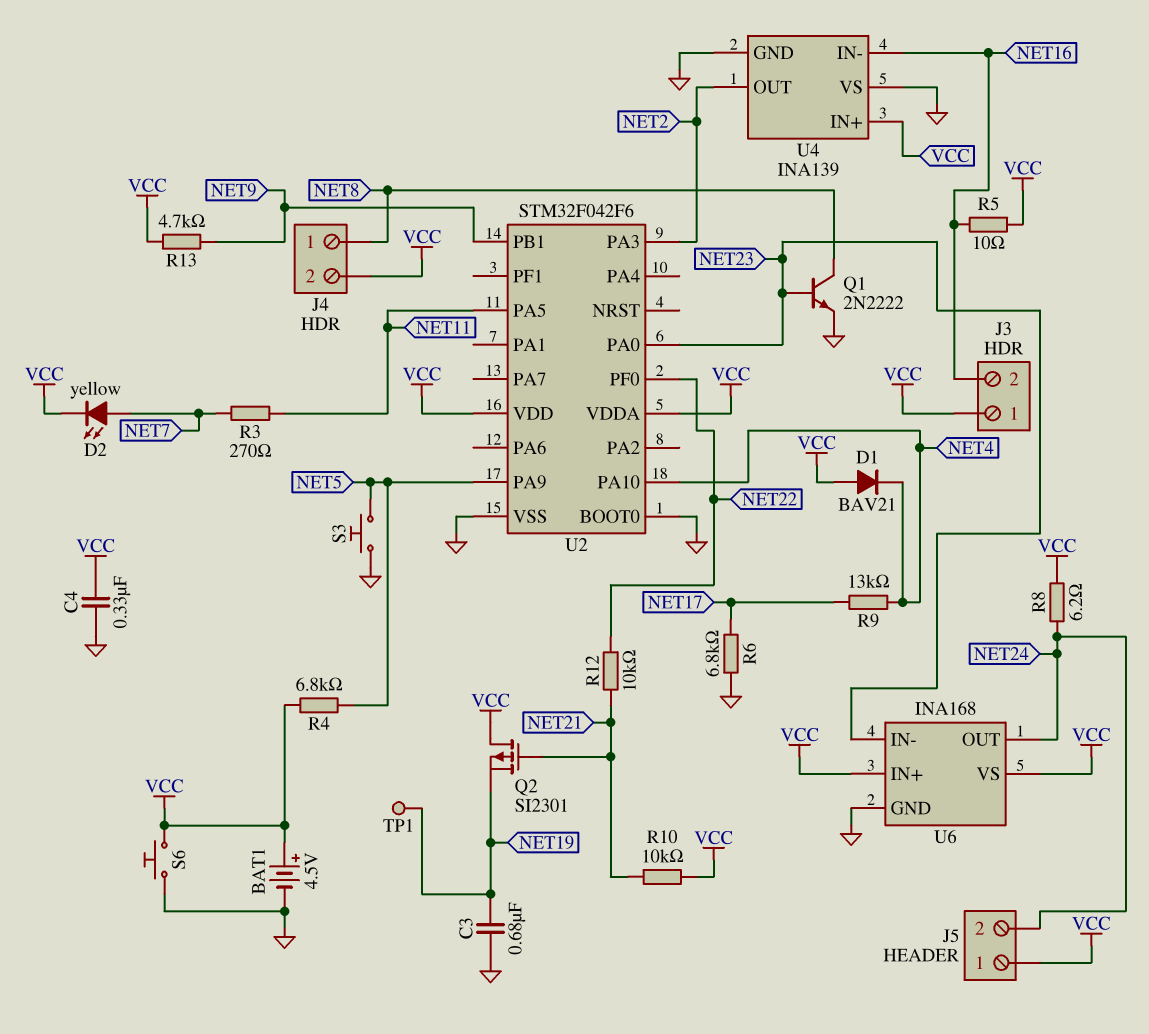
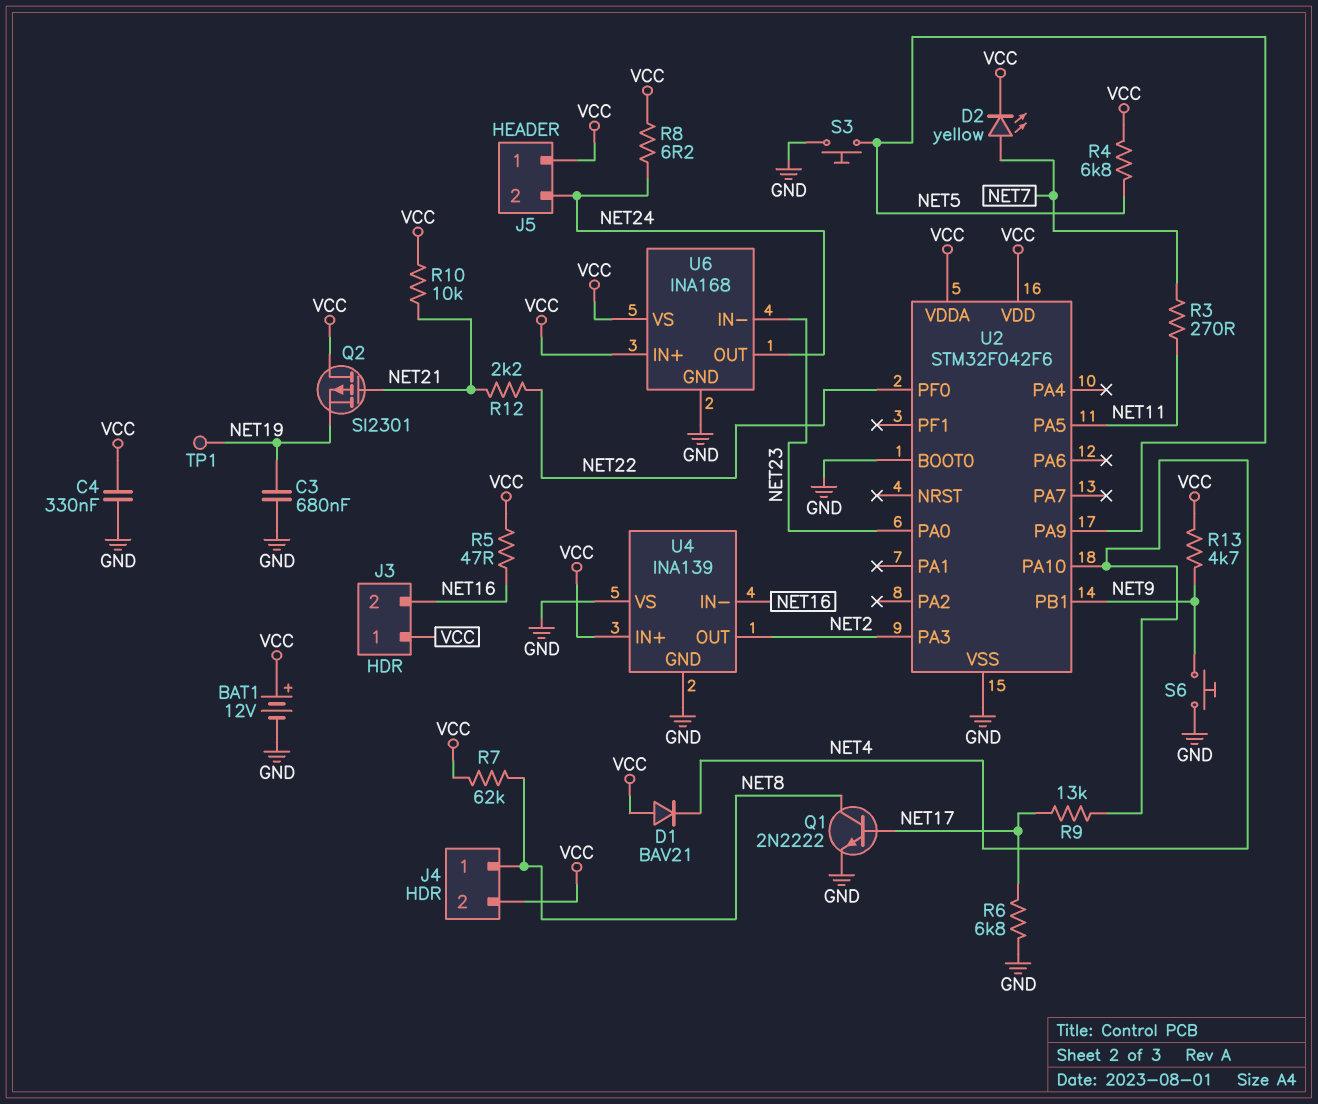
BAT1: 4.5V (plus VCC, minus GND) -> 12V (plus VCC, minus GND)
Q1: NPN 2N2222 (B NET23, C NET8, E GND) -> NPN 2N2222 (B NET17, C NET8, E GND)
R5: 10 (NET16, VCC) -> 47 (NET16, VCC)
R7: none -> 62k (NET8, VCC)
R12: 10k (NET21, NET22) -> 2.2k (NET21, NET22)
S6: button (GND, VCC) -> button (GND, NET9)

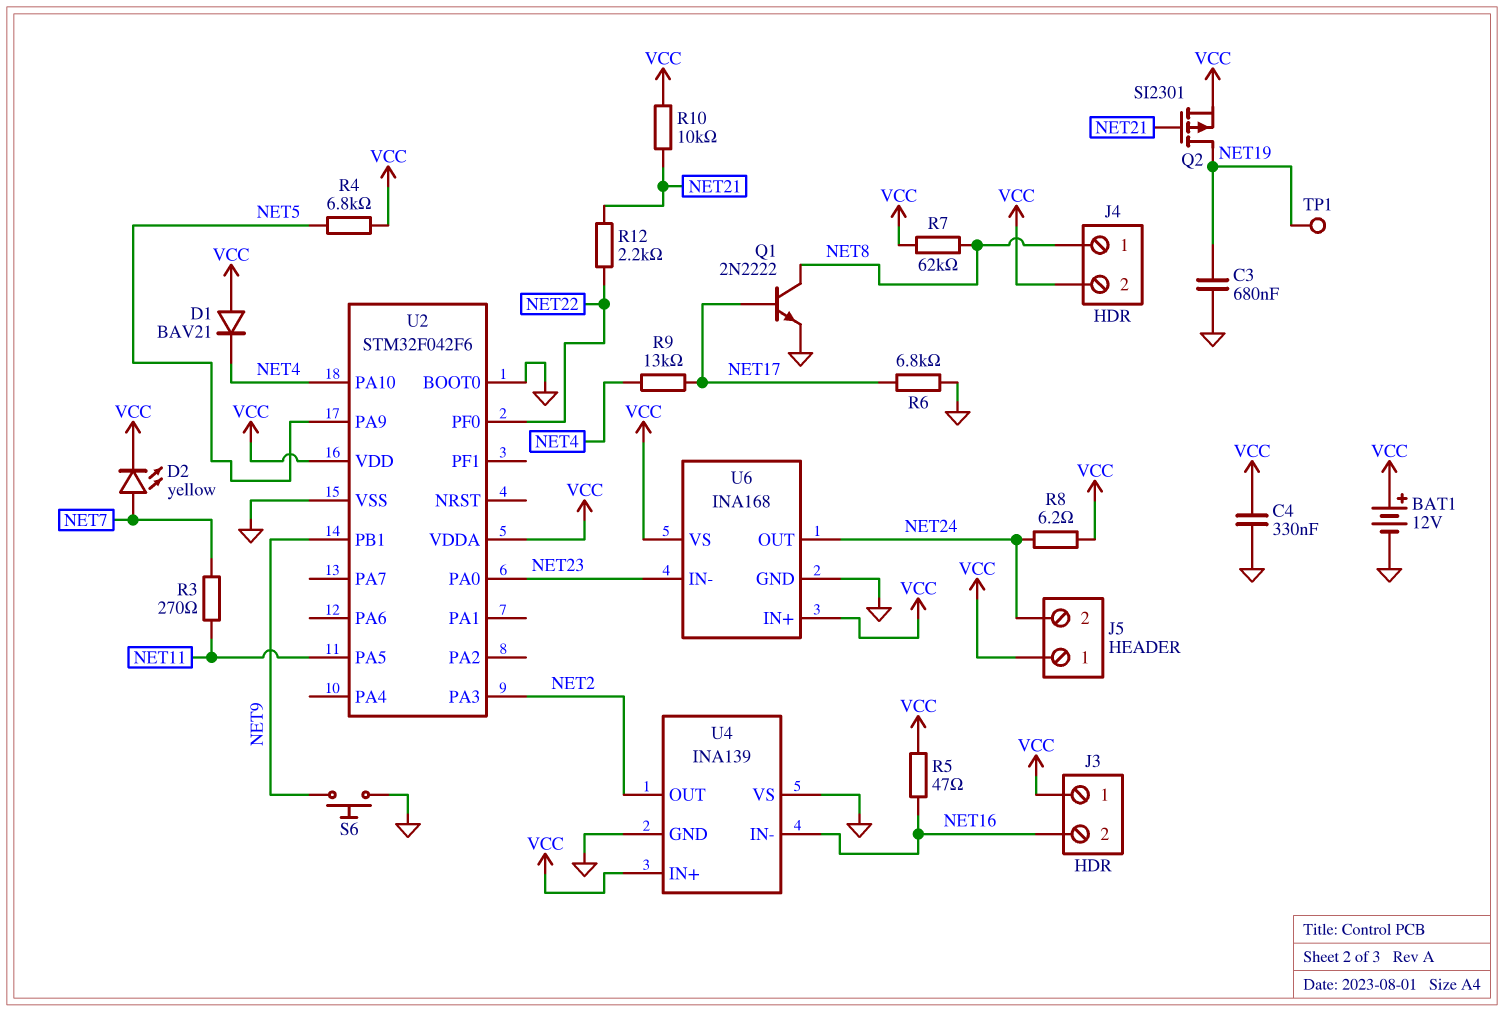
Q2: PMOS SI2301 (G NET21, D VCC, S NET19) -> PMOS SI2301 (G NET21, D NET19, S VCC)
R13: 4.7k (NET9, VCC) -> none
S3: button (GND, NET5) -> none

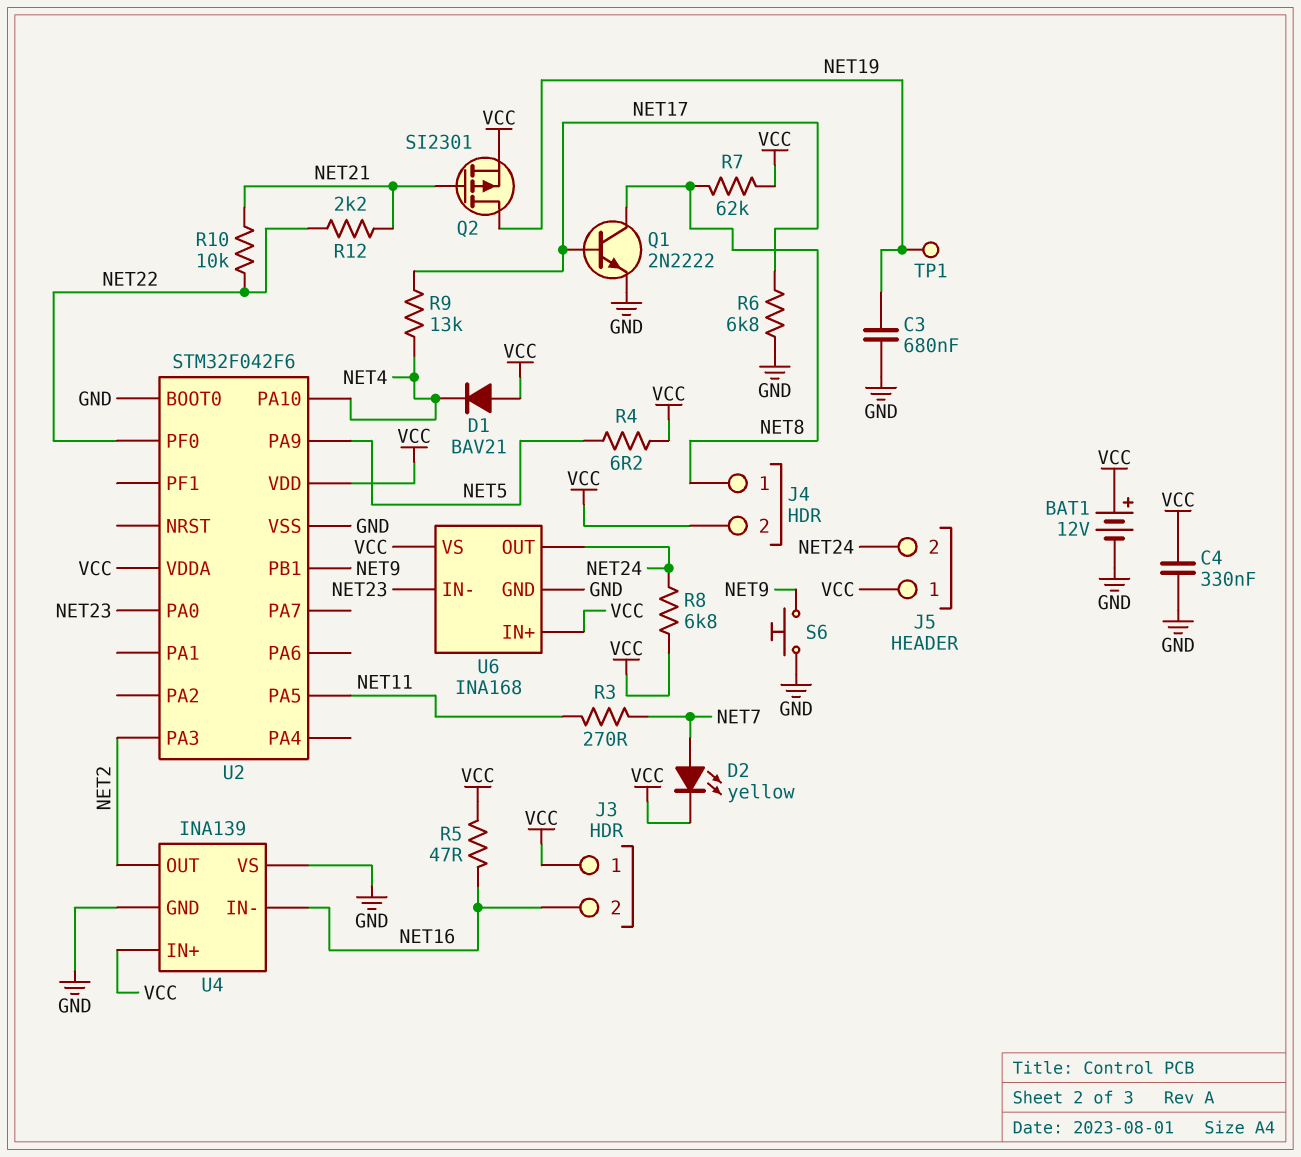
R4: 6.8k (NET5, VCC) -> 6.2 (NET5, VCC)
R8: 6.2 (NET24, VCC) -> 6.8k (NET24, VCC)
R10: 10k (NET21, VCC) -> 10k (NET21, NET22)

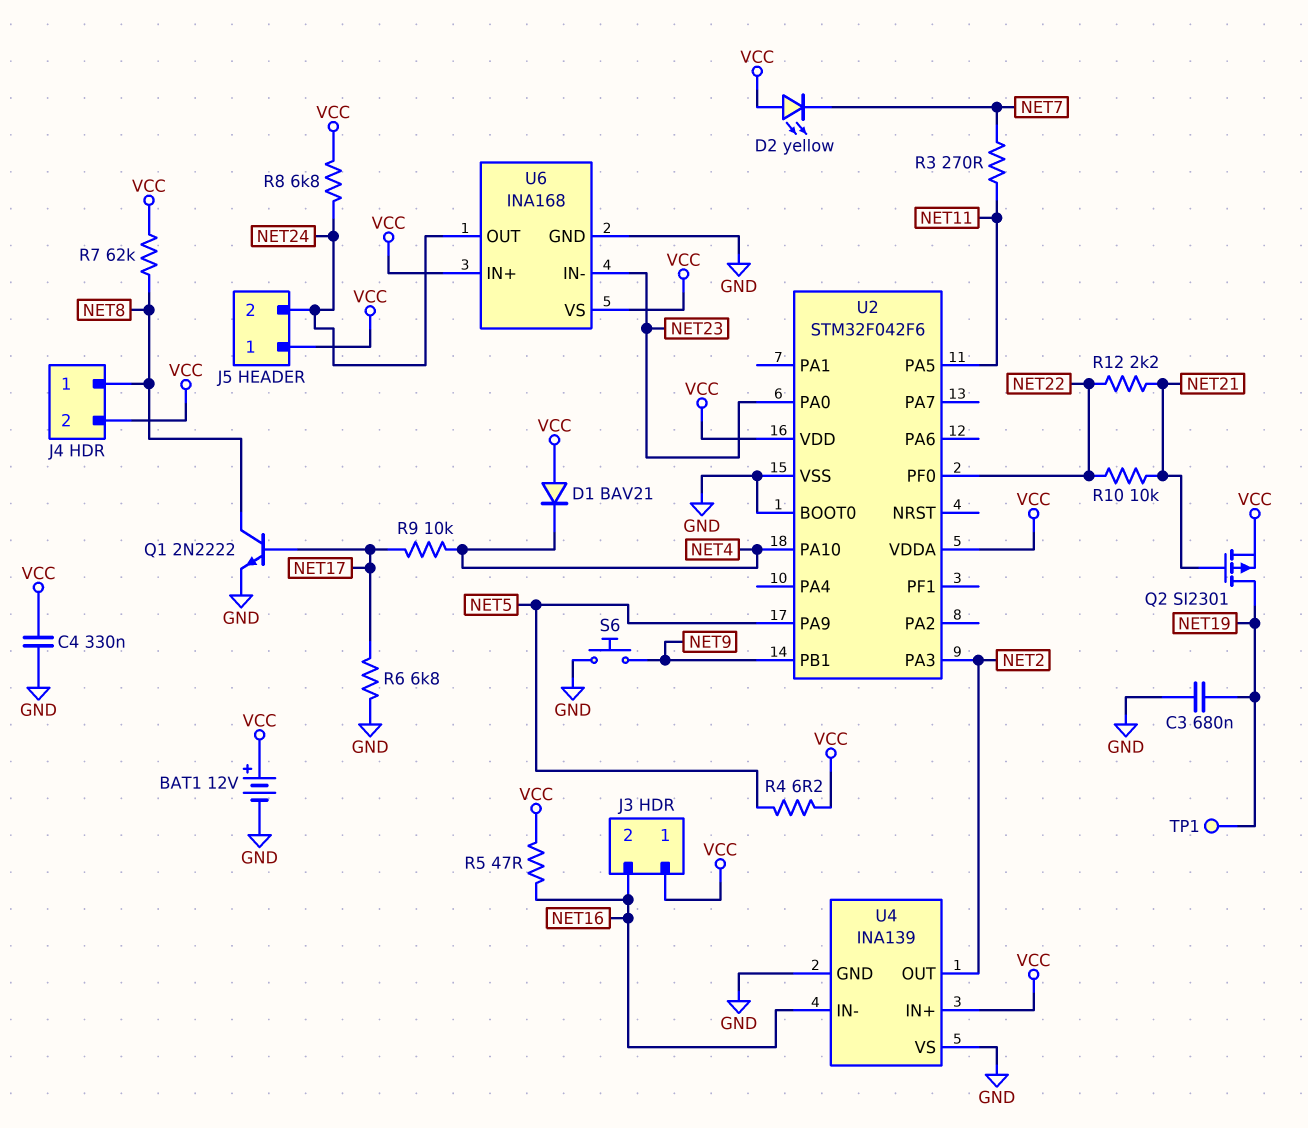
D2: LED yellow (A NET7, K VCC) -> LED yellow (A VCC, K NET7)
R9: 13k (NET4, NET17) -> 10k (NET4, NET17)

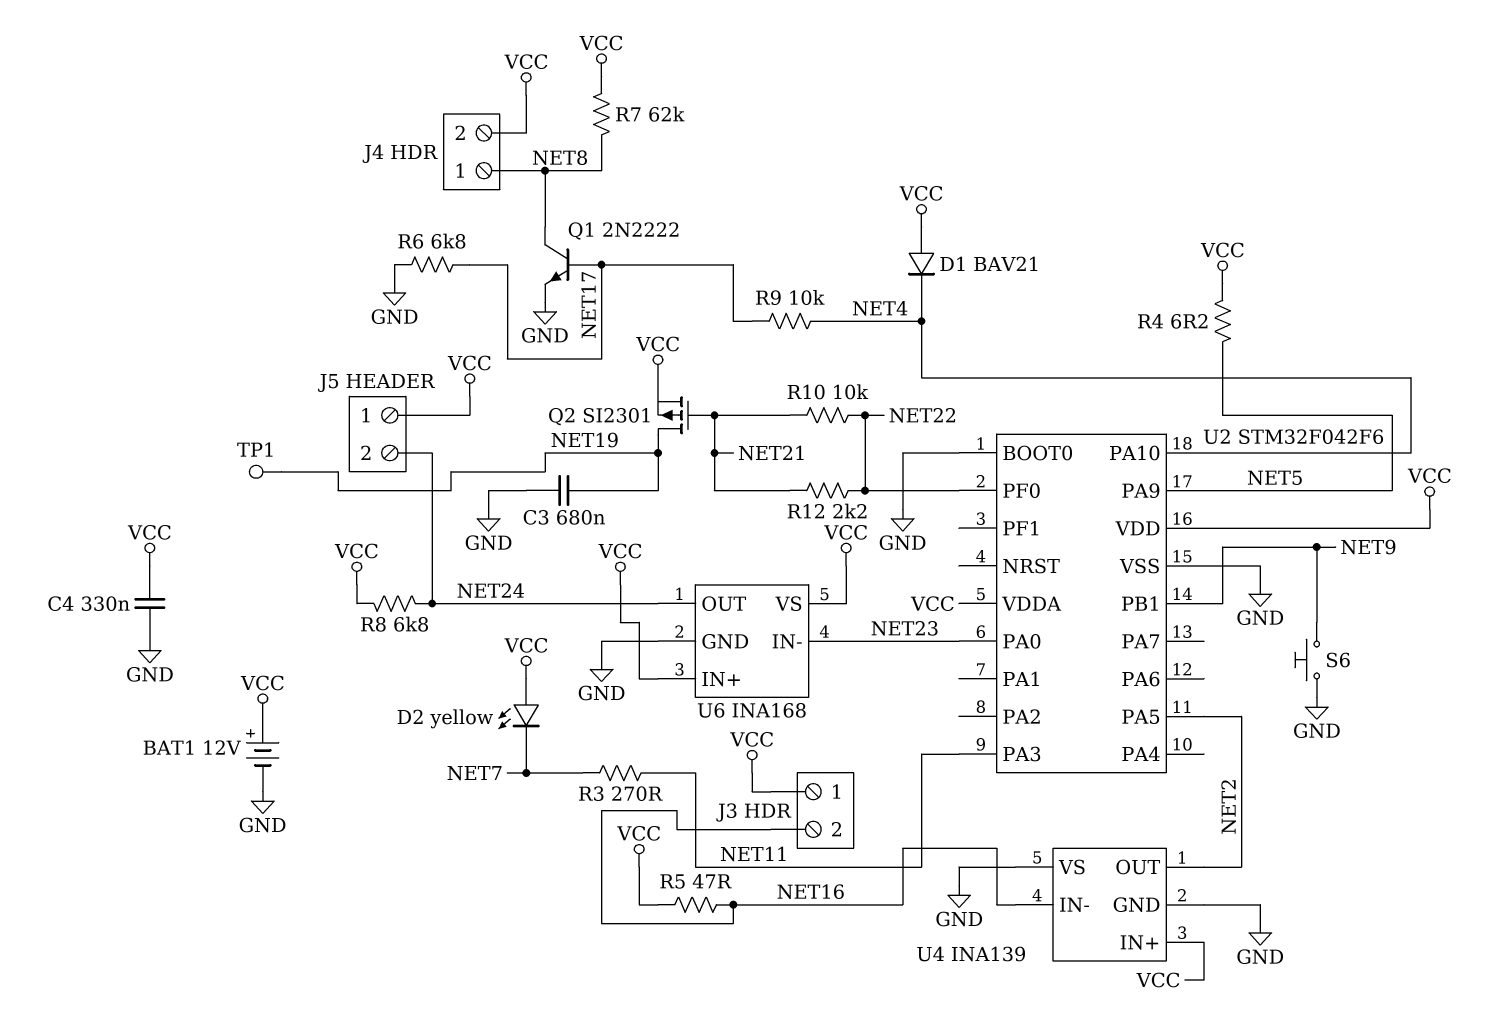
U2 pin PA3: NET2 -> NET11
U2 pin PA5: NET11 -> NET2

